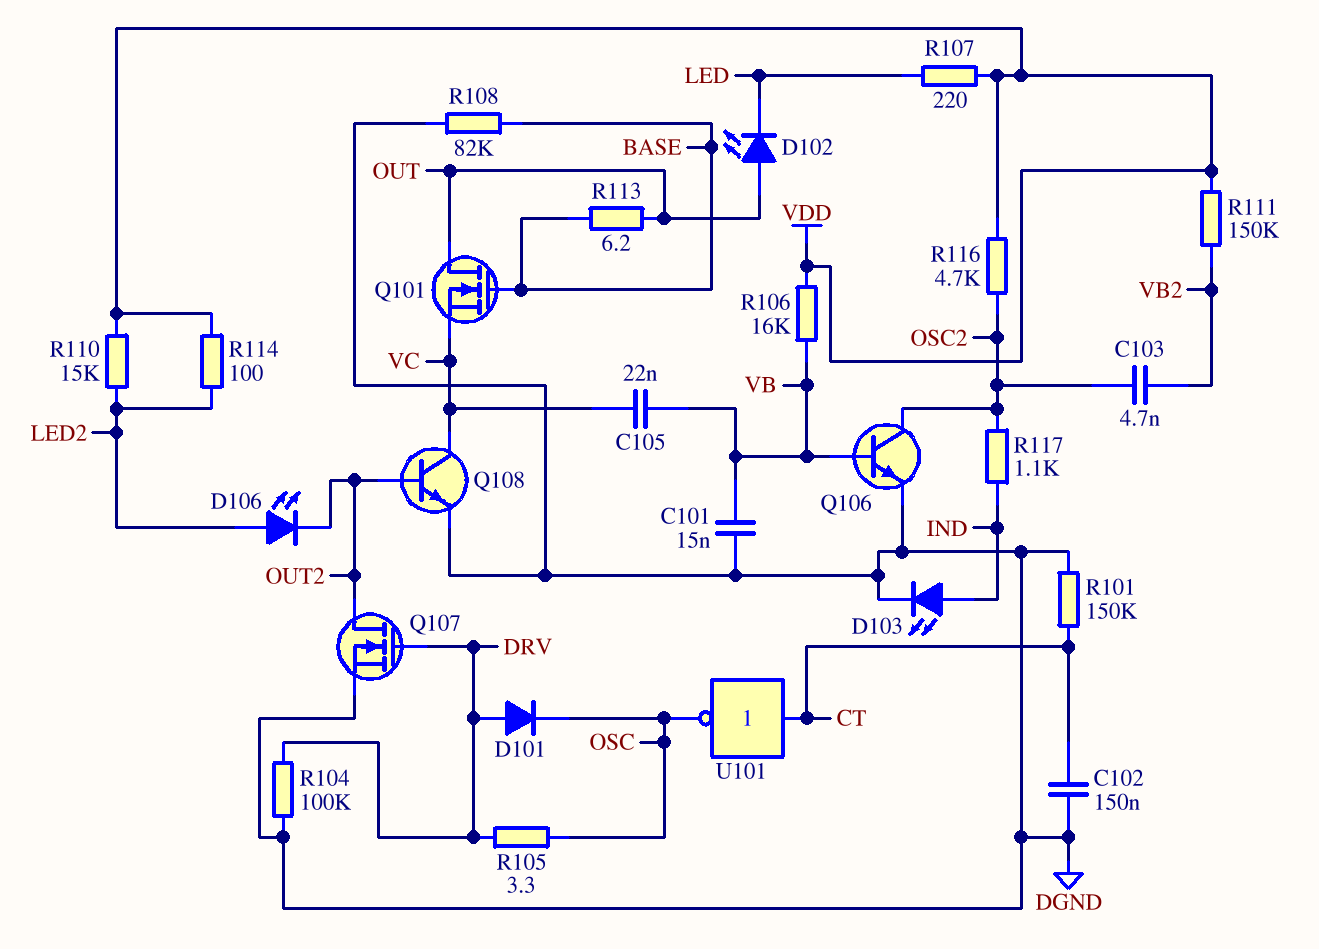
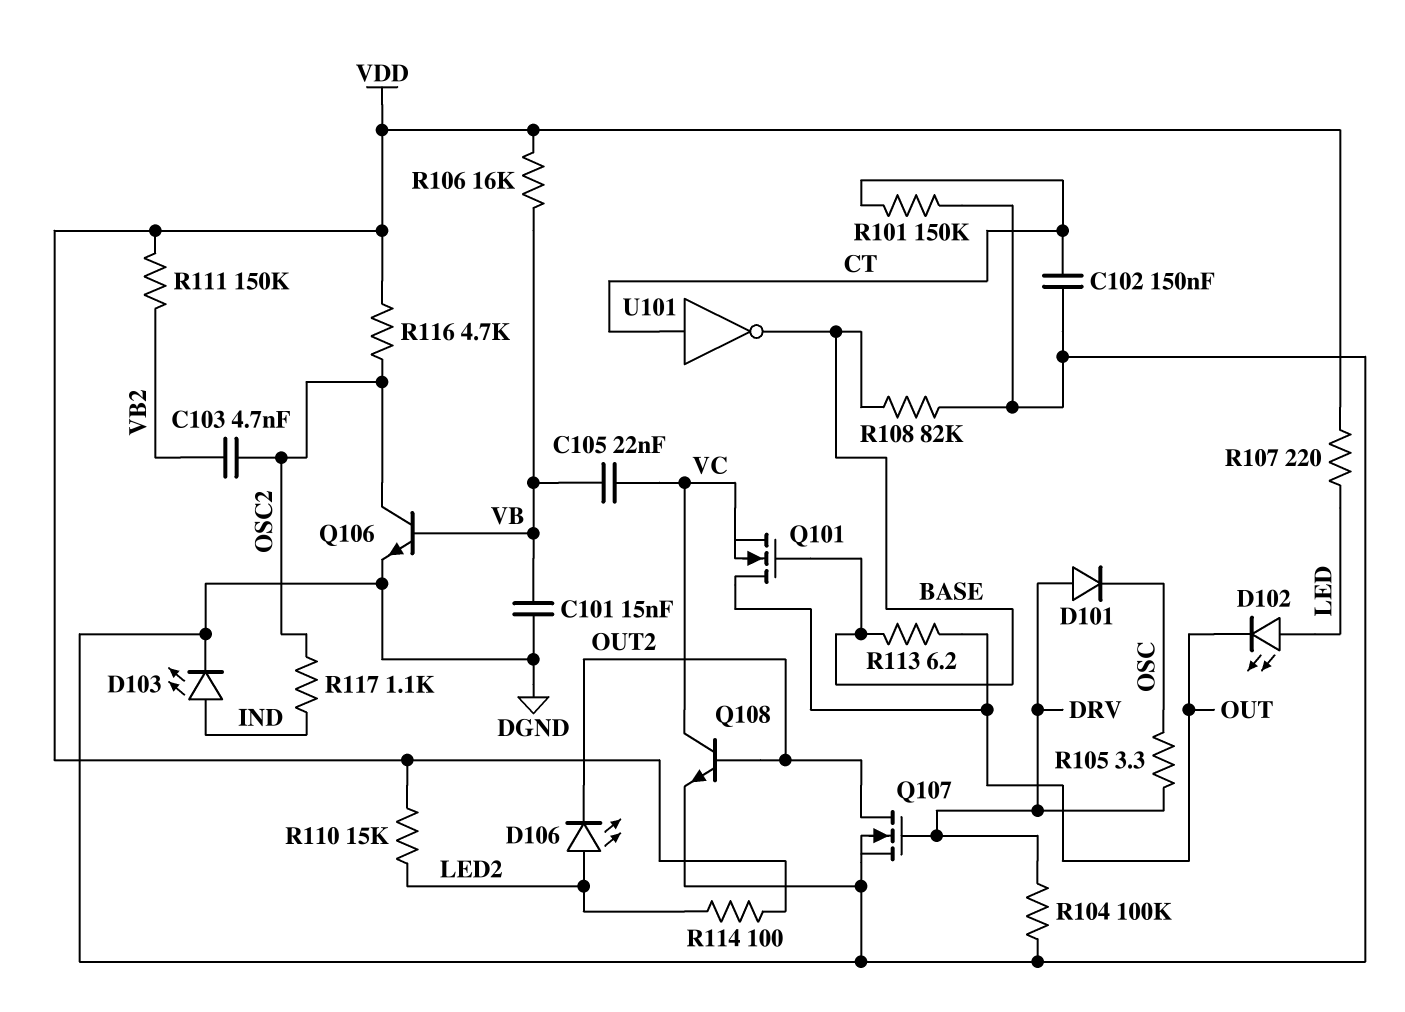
D102: LED (A OUT, K LED) -> LED (A LED, K OUT)
U101: NOT (in CT, out OSC) -> NOT (in CT, out BASE)

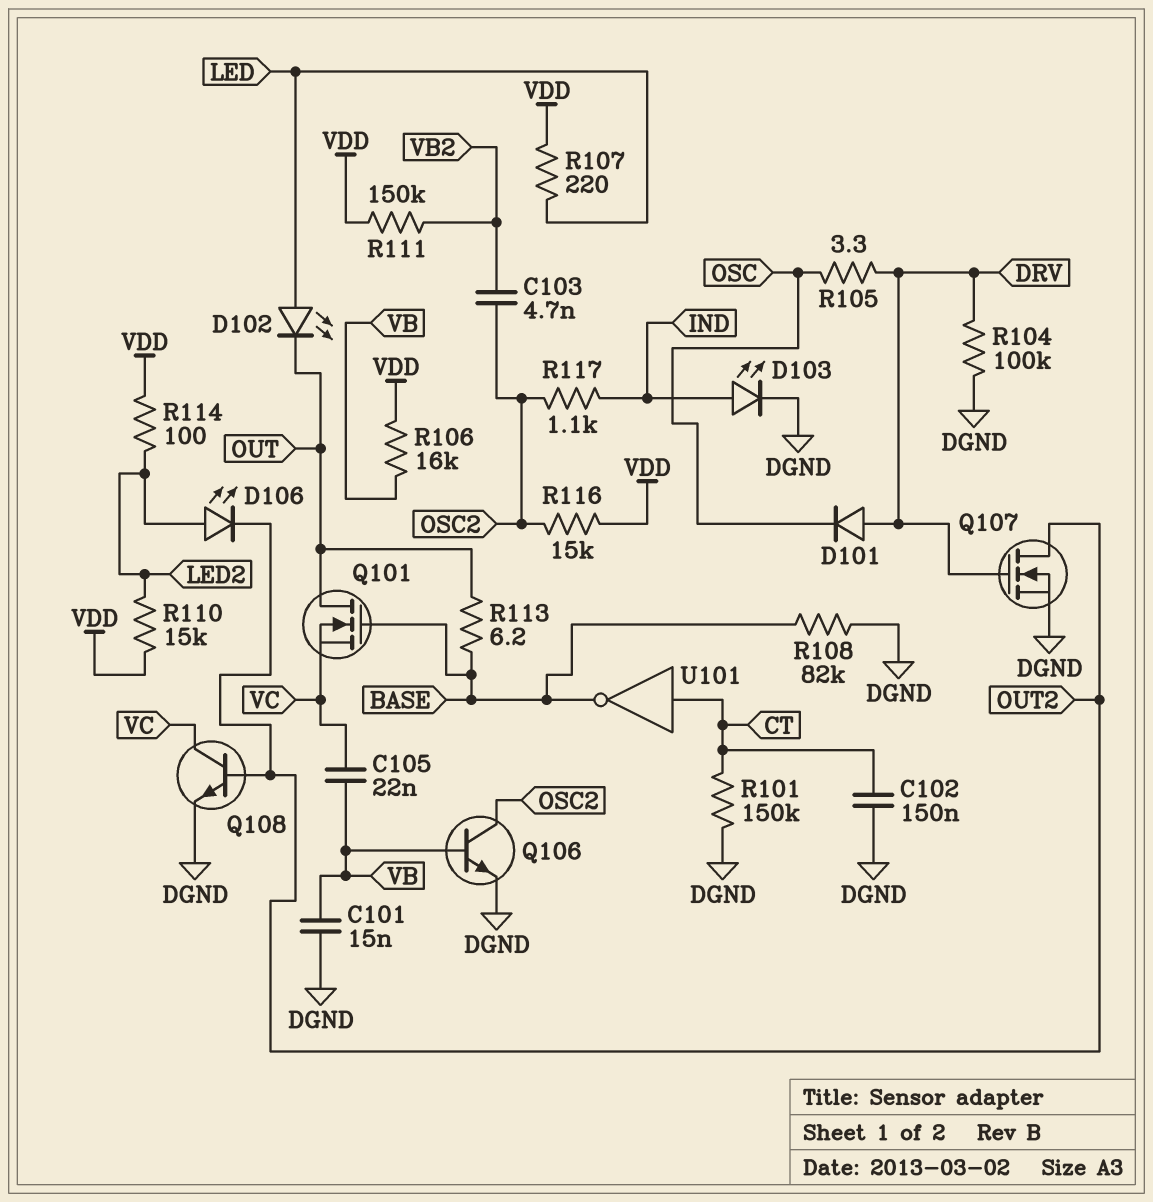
R116: 4.7k (OSC2, VDD) -> 15k (OSC2, VDD)

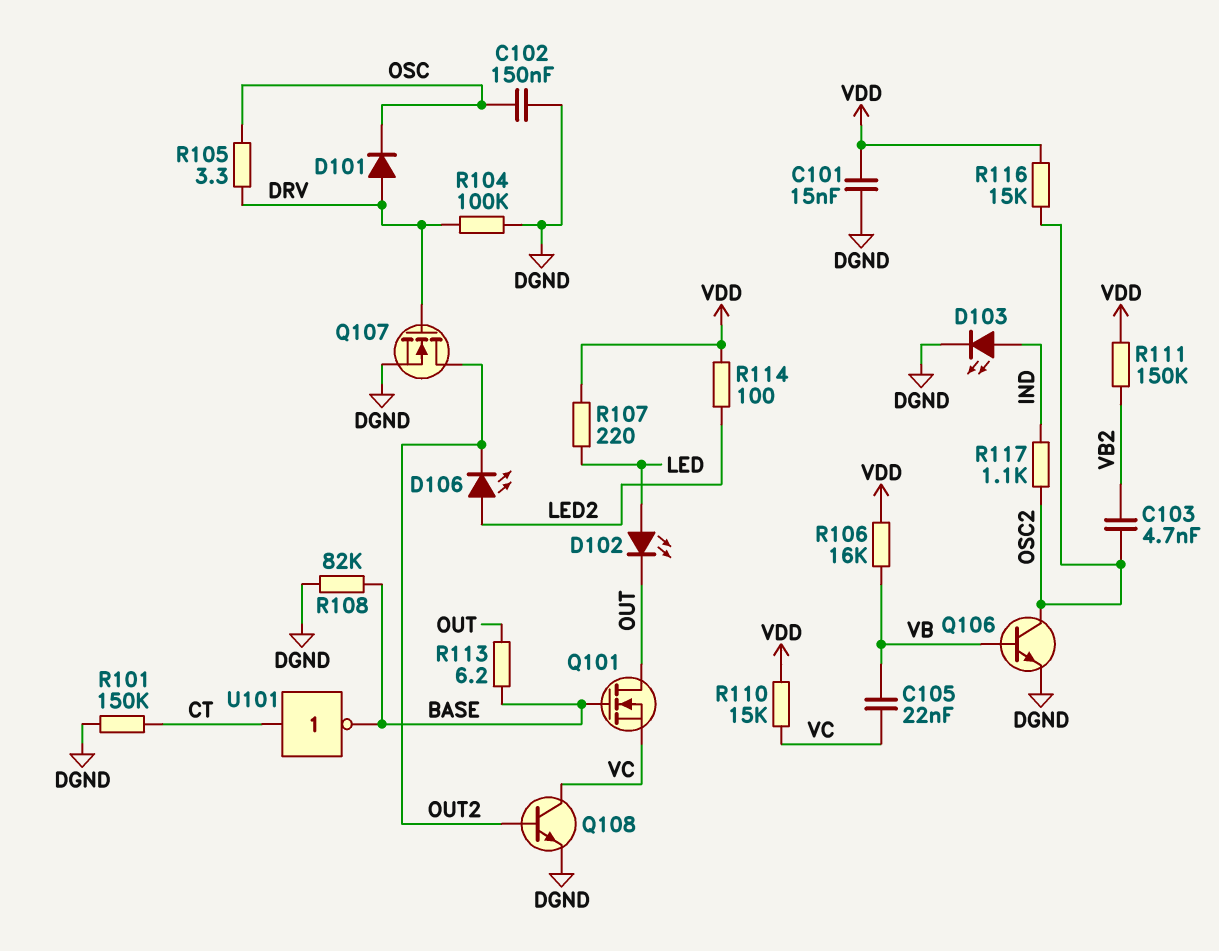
C101: 15nF (DGND, VB) -> 15nF (DGND, VDD)
C102: 150nF (CT, DGND) -> 150nF (DGND, OSC)
R110: 15k (LED2, VDD) -> 15k (VC, VDD)

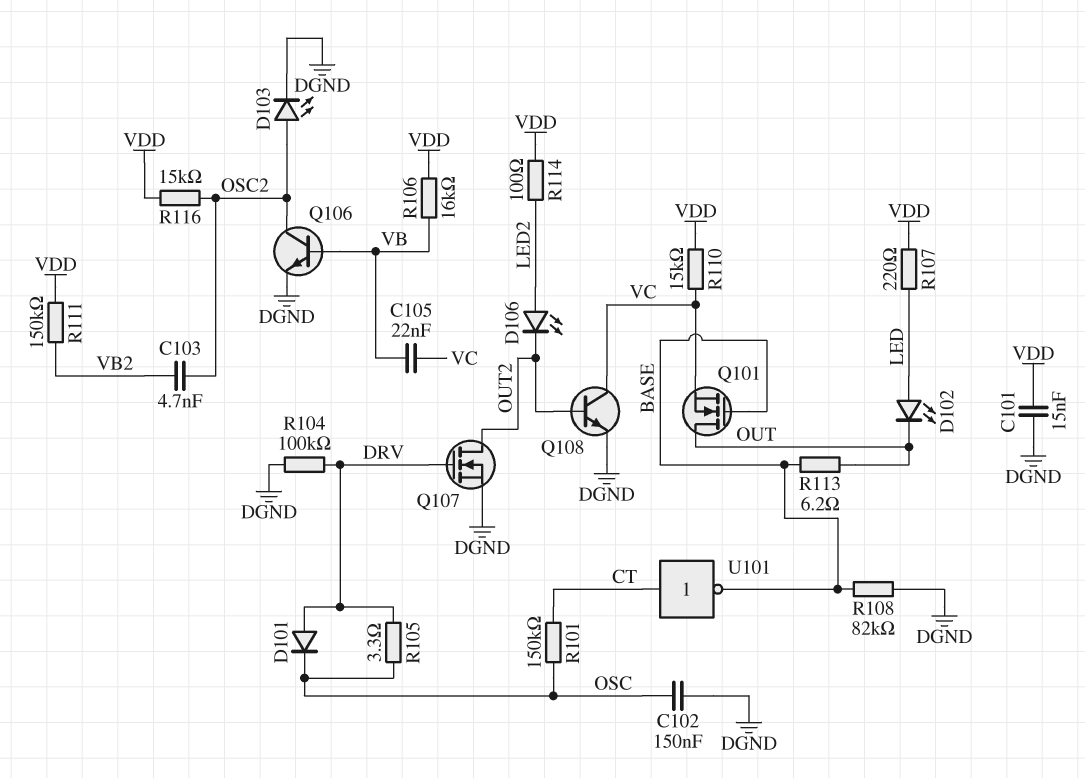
D103: LED (A IND, K DGND) -> LED (A OSC2, K DGND)
R101: 150k (CT, DGND) -> 150k (CT, OSC)
R117: 1.1k (IND, OSC2) -> none

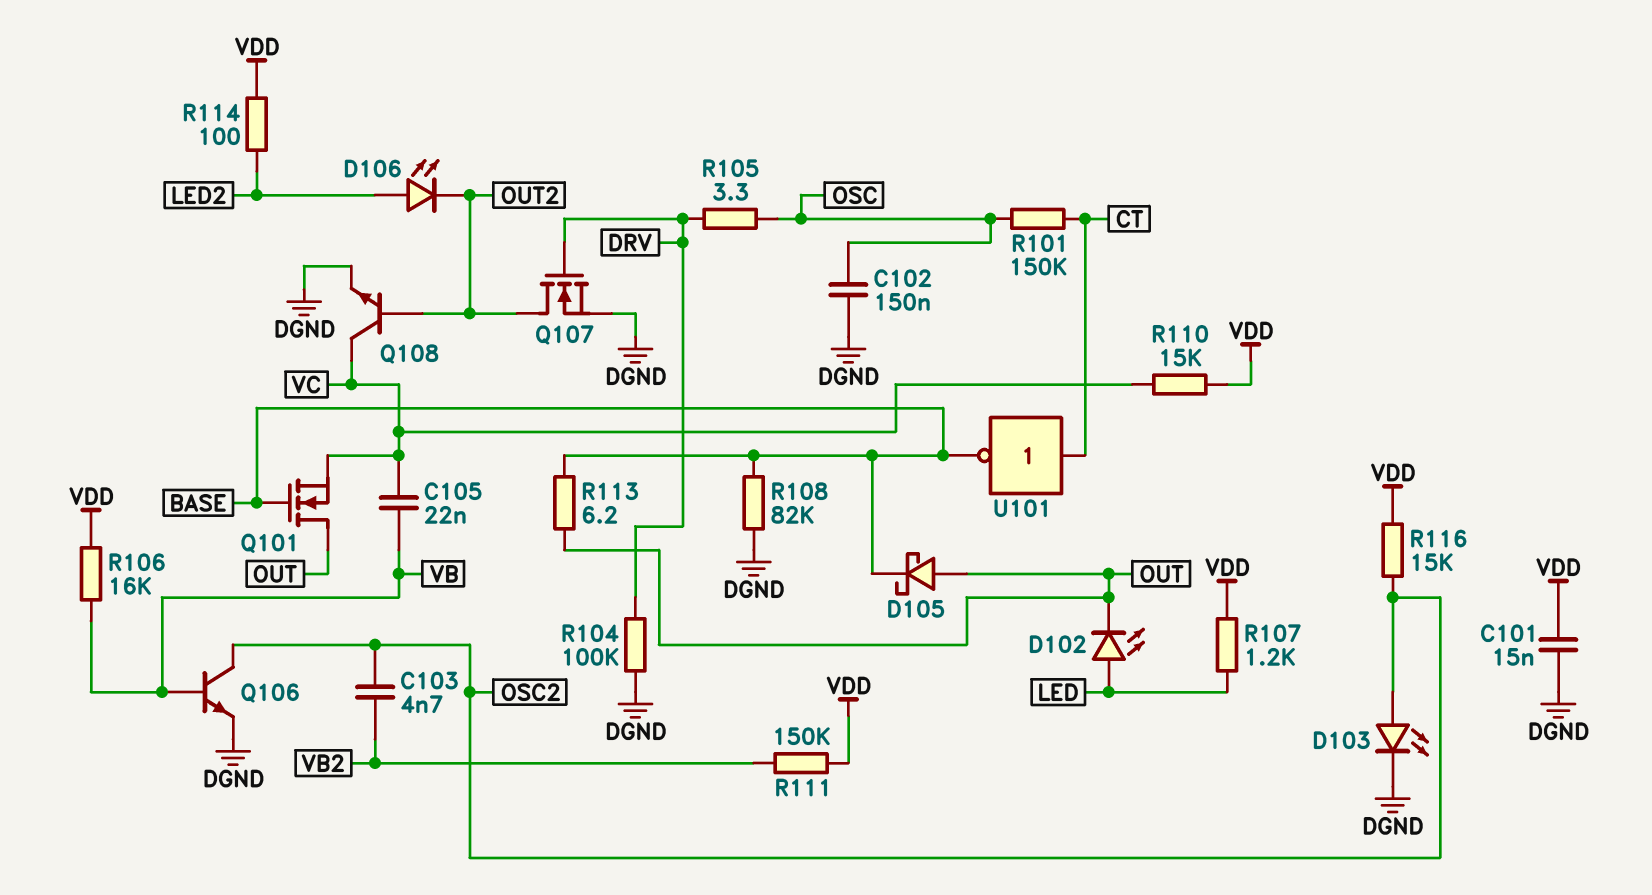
D101: diode (A DRV, K OSC) -> none
D105: none -> schottky (A OUT, K BASE)
R107: 220 (LED, VDD) -> 1.2k (LED, VDD)

